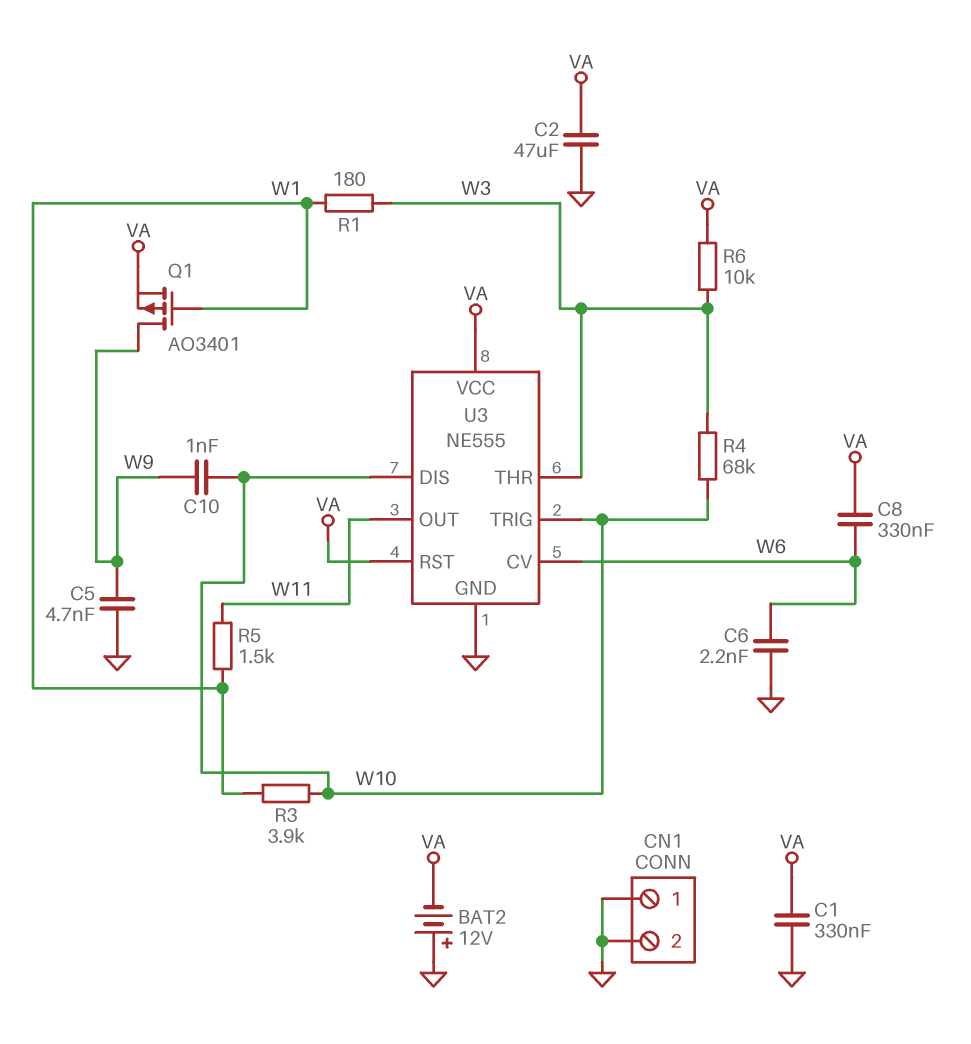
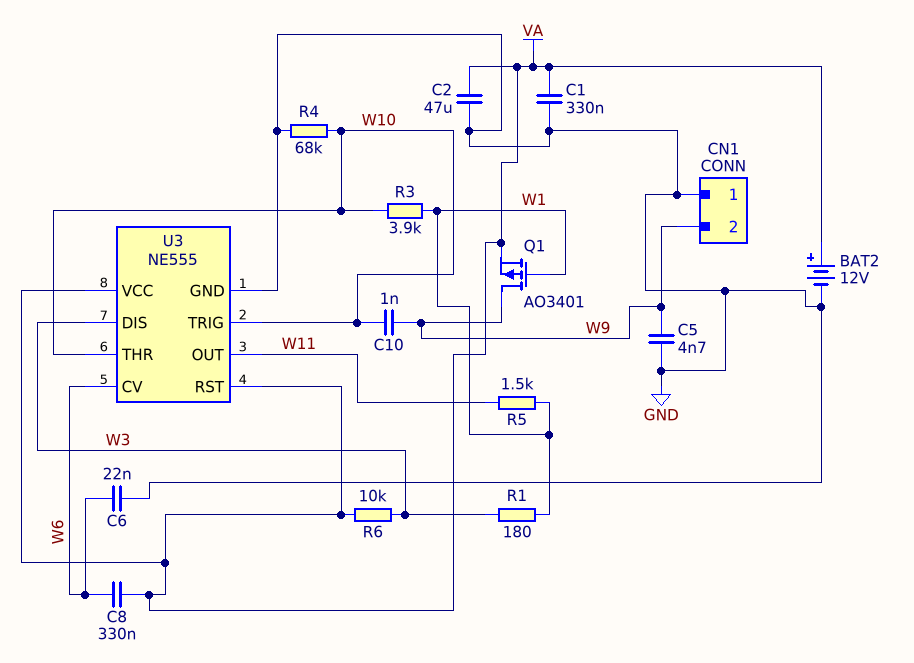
BAT2: 12V (plus GND, minus VA) -> 12V (plus VA, minus GND)
C6: 2.2nF (GND, W6) -> 22nF (GND, W6)
CN1 pin 2: GND -> W9
R4: 68k (W3, W10) -> 68k (GND, W10)
U3 pin DIS: W10 -> W3
U3 pin THR: W3 -> W10

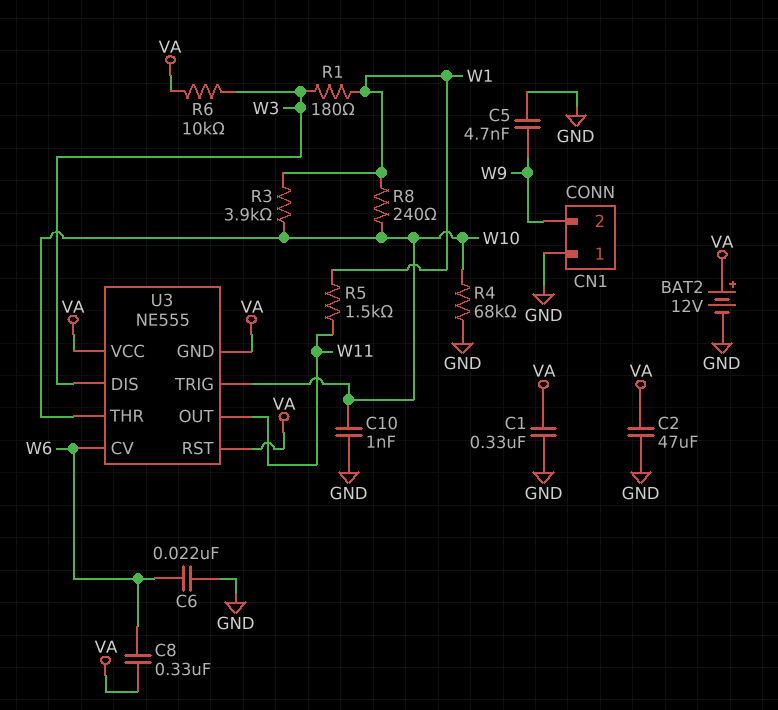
C10: 1nF (W9, W10) -> 1nF (GND, W10)
Q1: PMOS AO3401 (G W1, D W9, S VA) -> none
R8: none -> 240 (W1, W10)
U3 pin GND: GND -> VA

